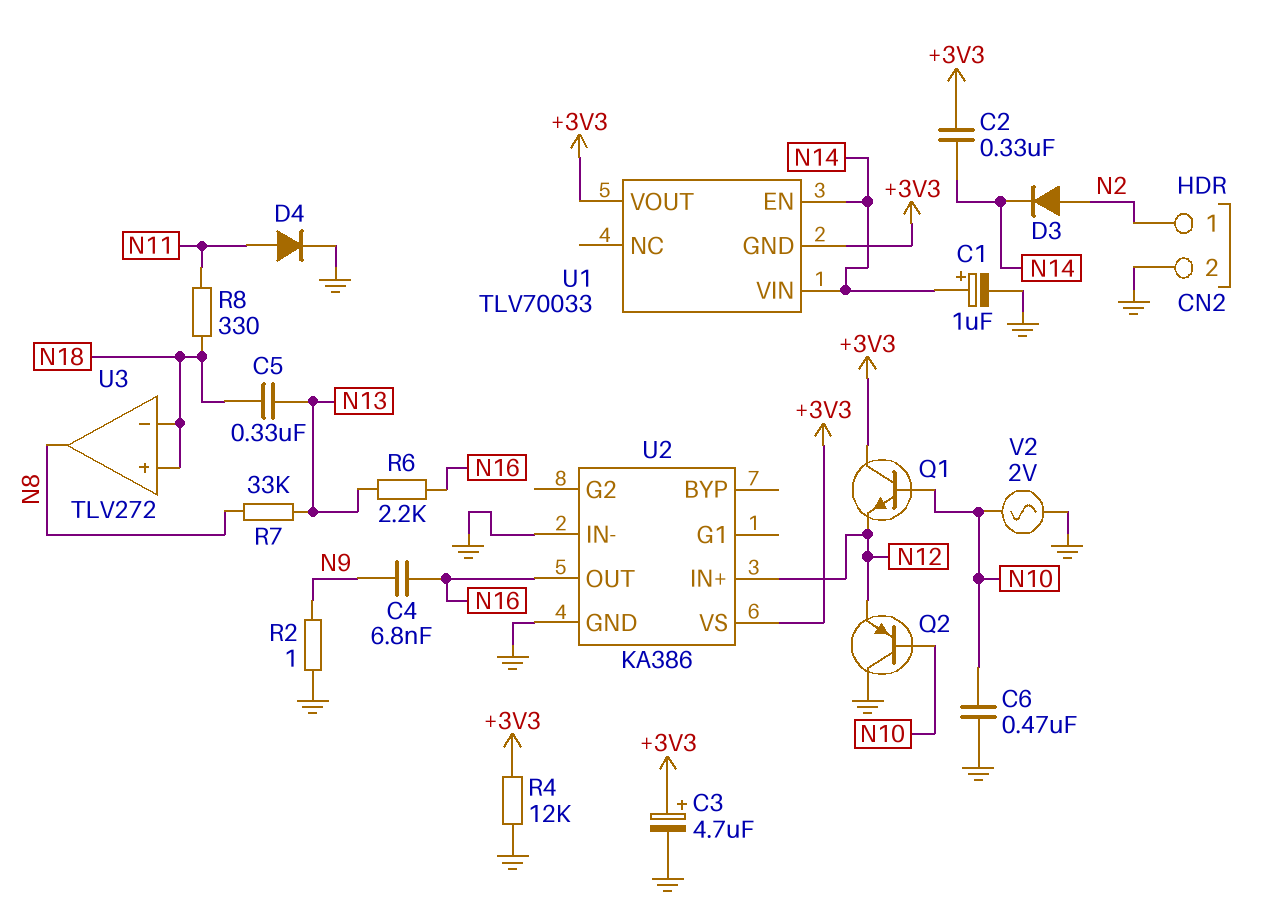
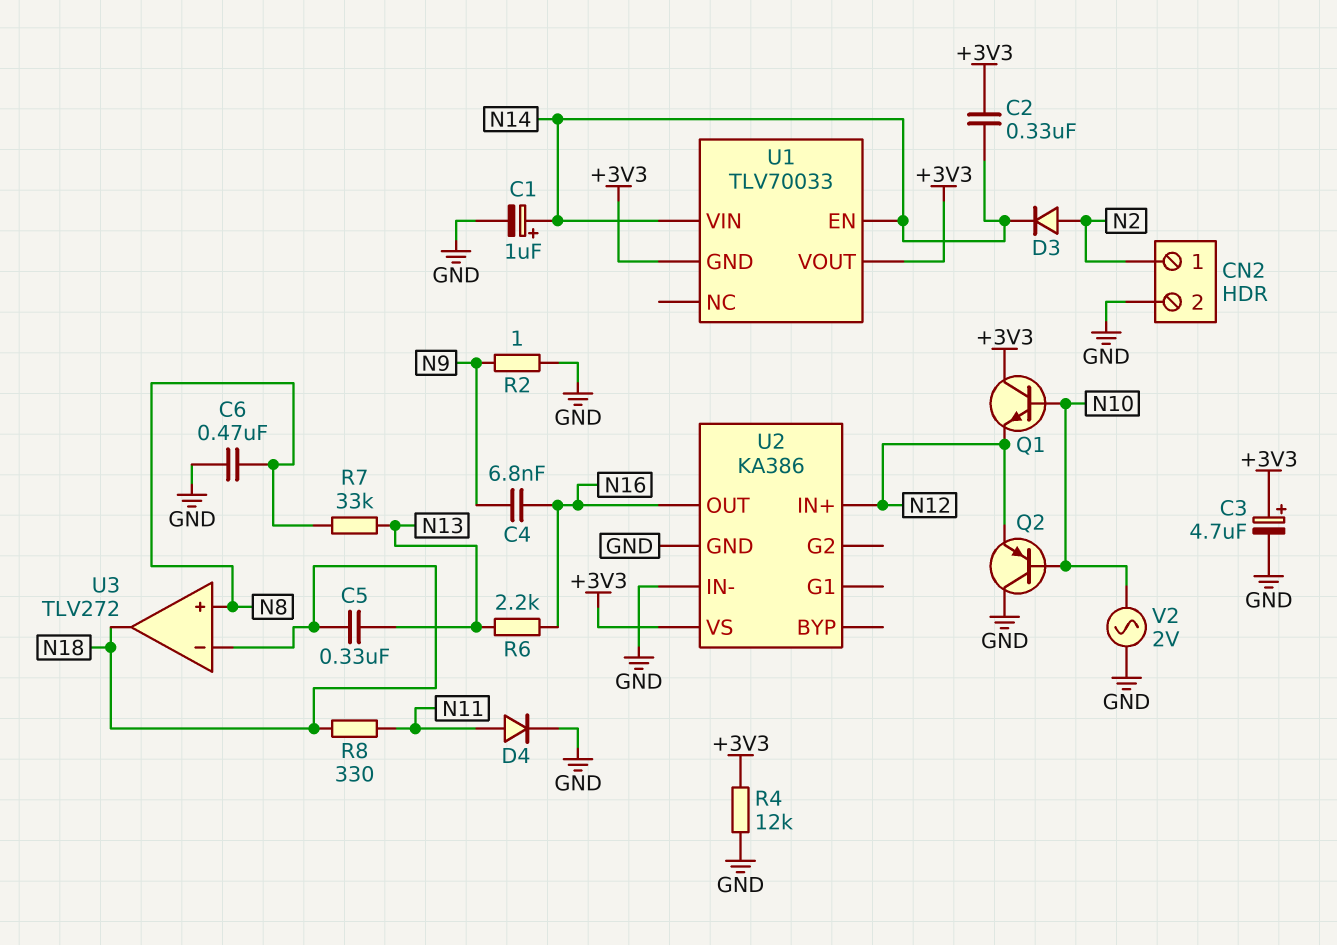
C6: 470nF (GND, N10) -> 470nF (GND, N8)
U3 pin in+: N18 -> N8
U3 pin out: N8 -> N18

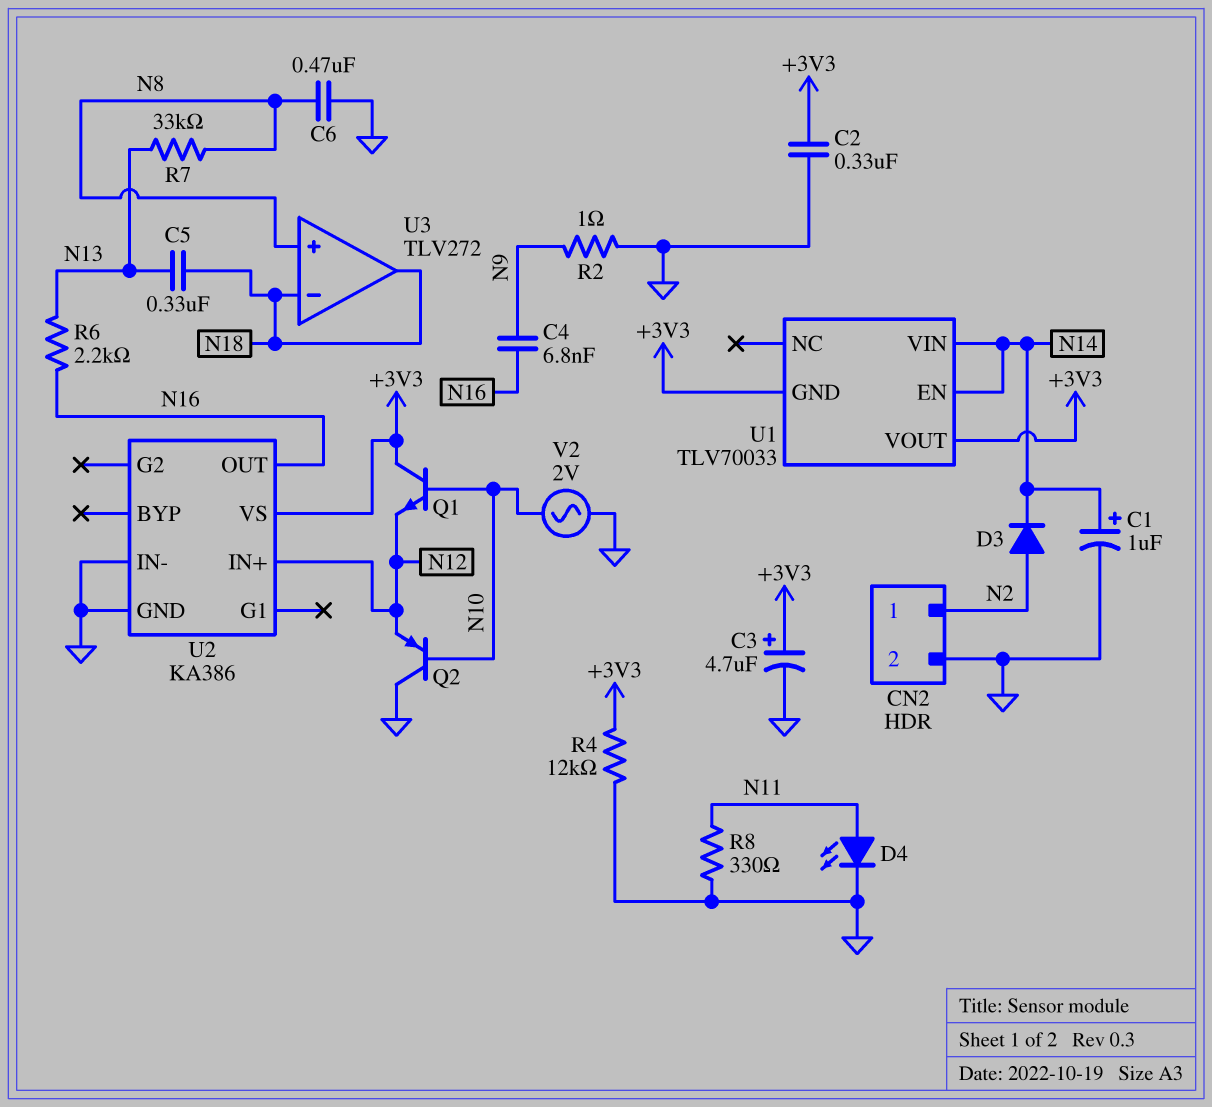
C2: 330nF (+3V3, N14) -> 330nF (+3V3, GND)
D4: diode (A N11, K GND) -> LED (A N11, K GND)
R8: 330 (N11, N18) -> 330 (GND, N11)

